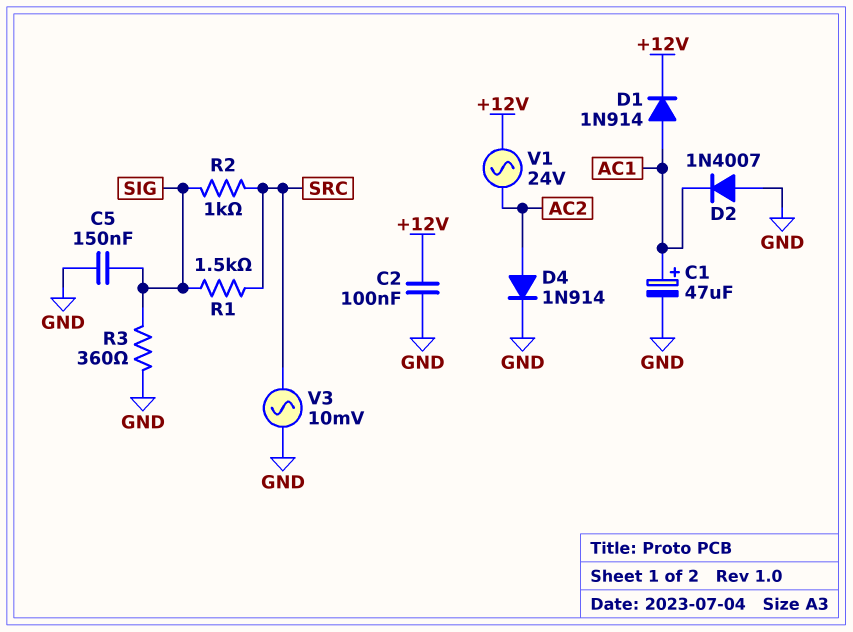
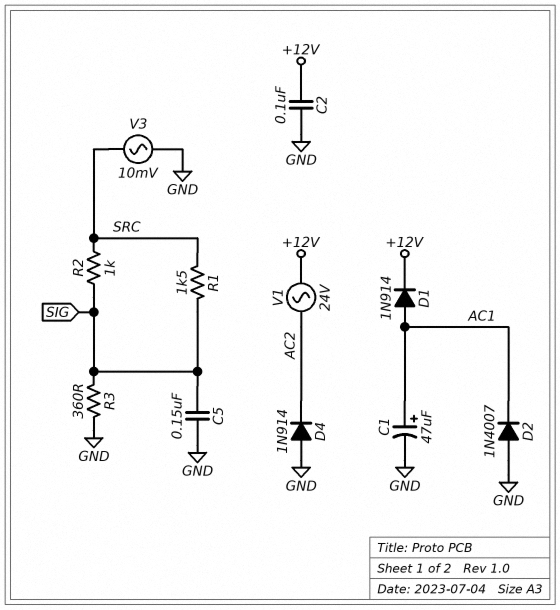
D4: diode 1N914 (A AC2, K GND) -> diode 1N914 (A GND, K AC2)

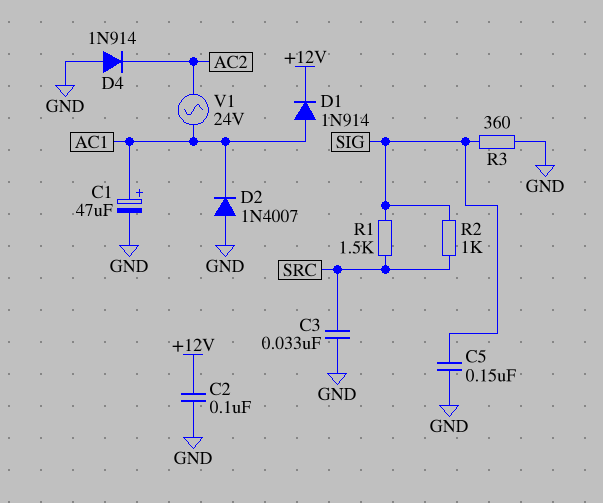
C3: none -> 33nF (GND, SRC)
V1: AC 24V (+12V, AC2) -> AC 24V (AC1, AC2)
V3: AC 10mV (GND, SRC) -> none

